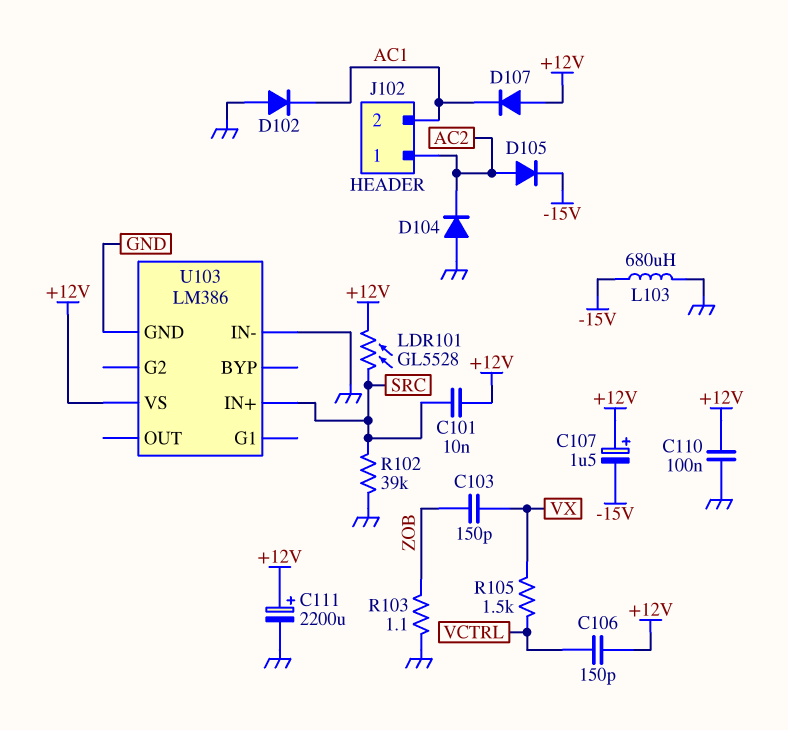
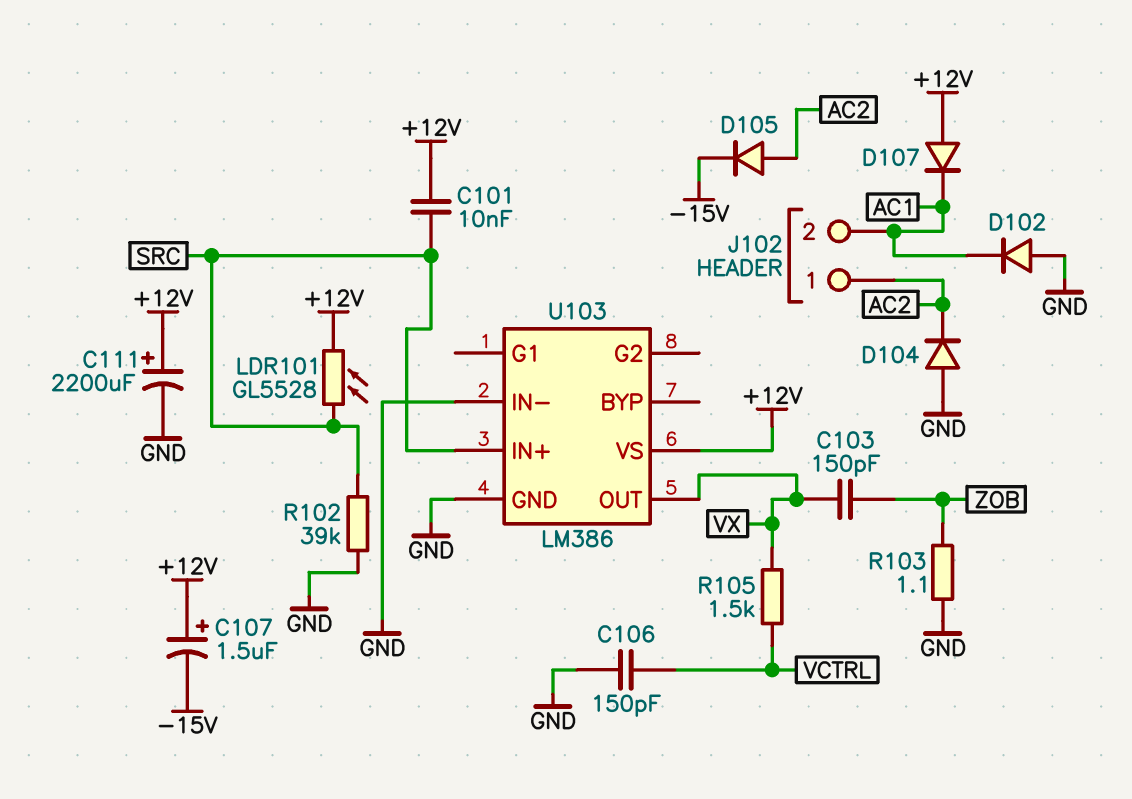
C106: 150pF (+12V, VCTRL) -> 150pF (GND, VCTRL)
C110: 100nF (+12V, GND) -> none
L103: 680uH (-15V, GND) -> none
U103 pin OUT: none -> VX

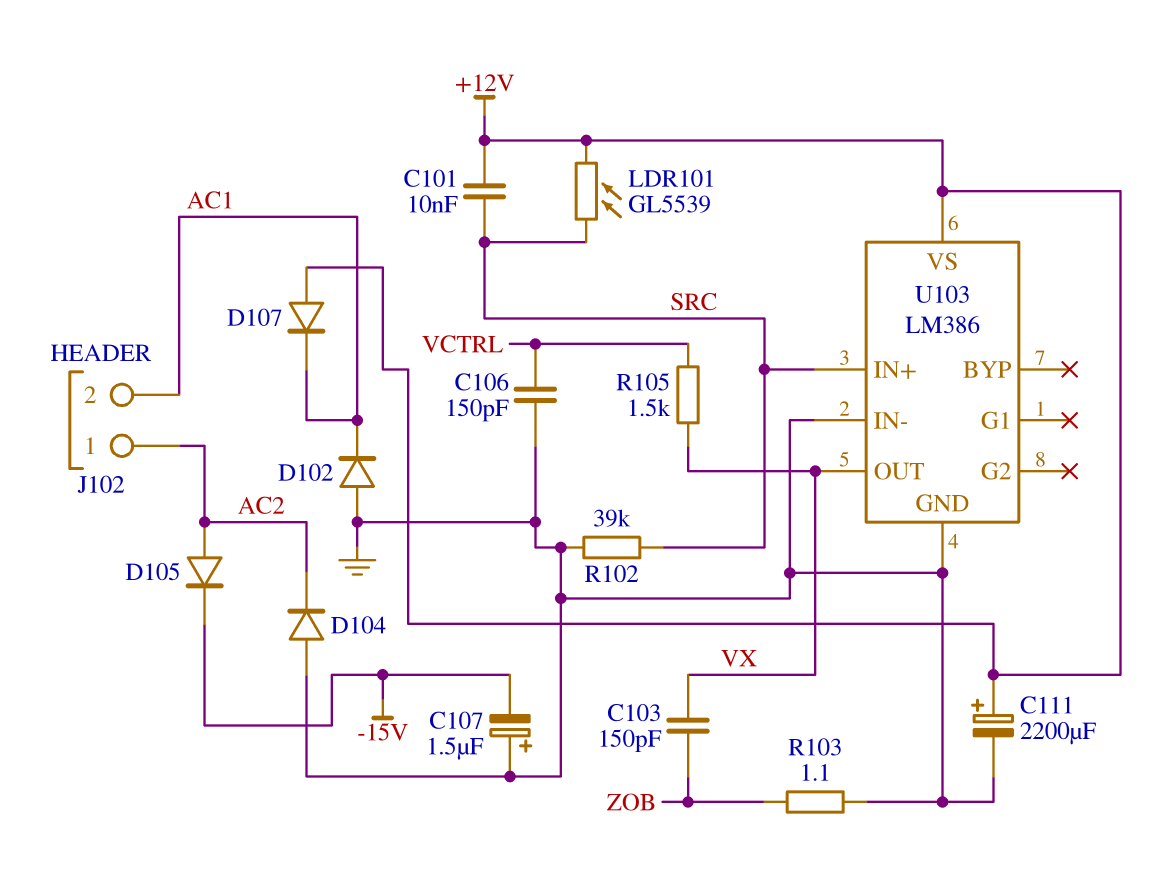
C107: 1.5uF (plus +12V, minus -15V) -> 1.5uF (plus GND, minus -15V)
LDR101: GL5528 (+12V, SRC) -> GL5539 (+12V, SRC)

